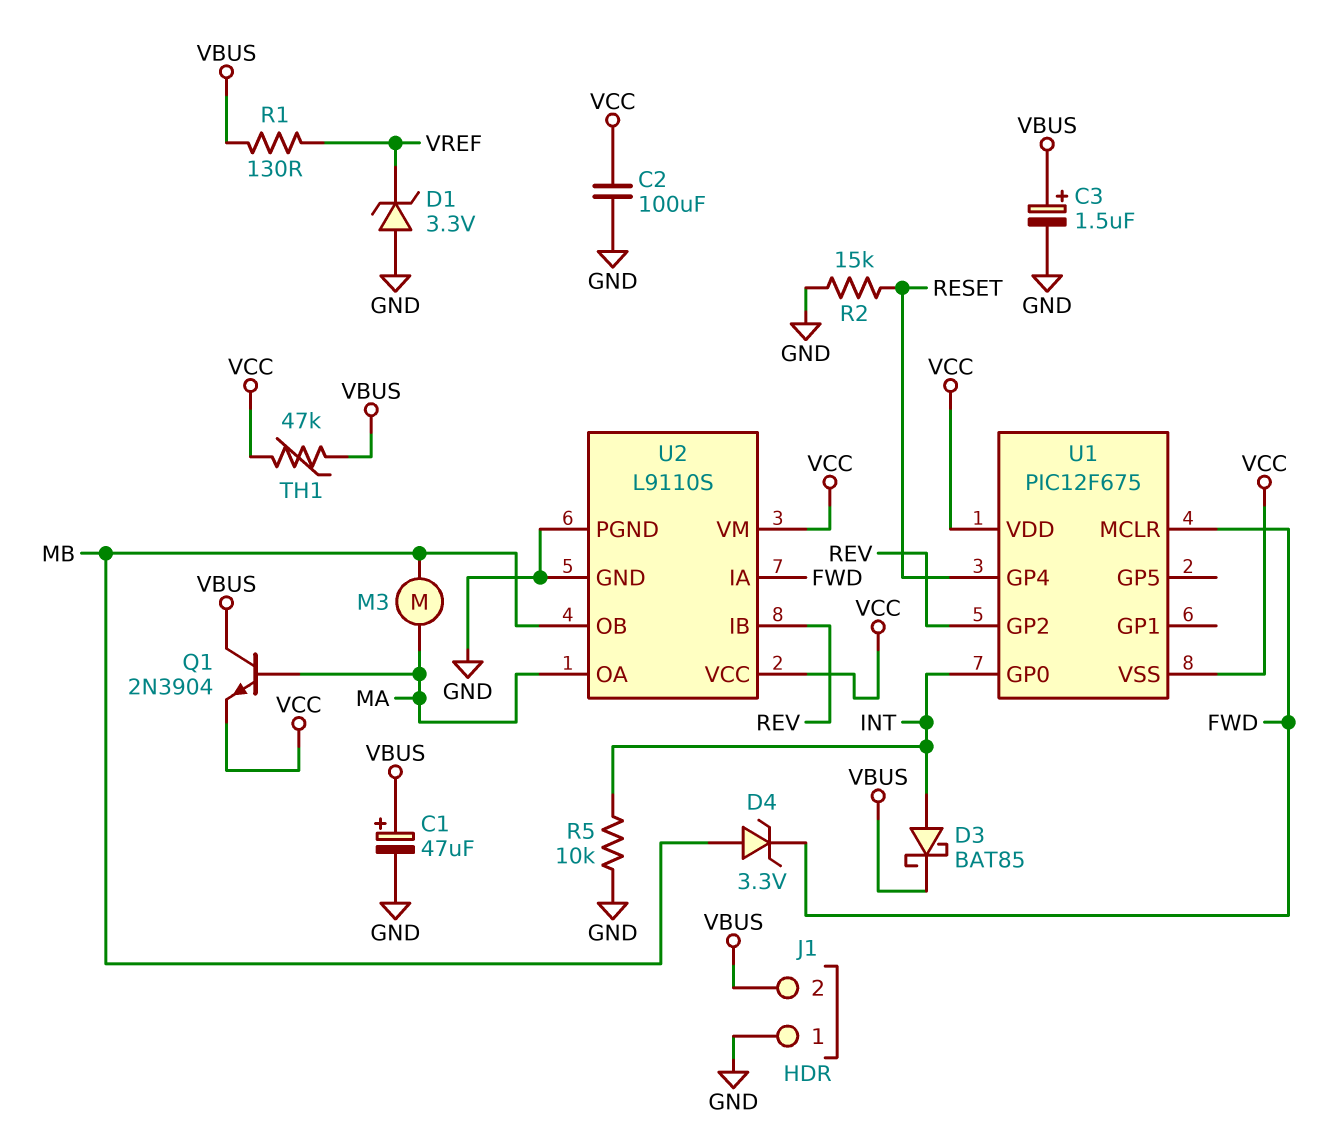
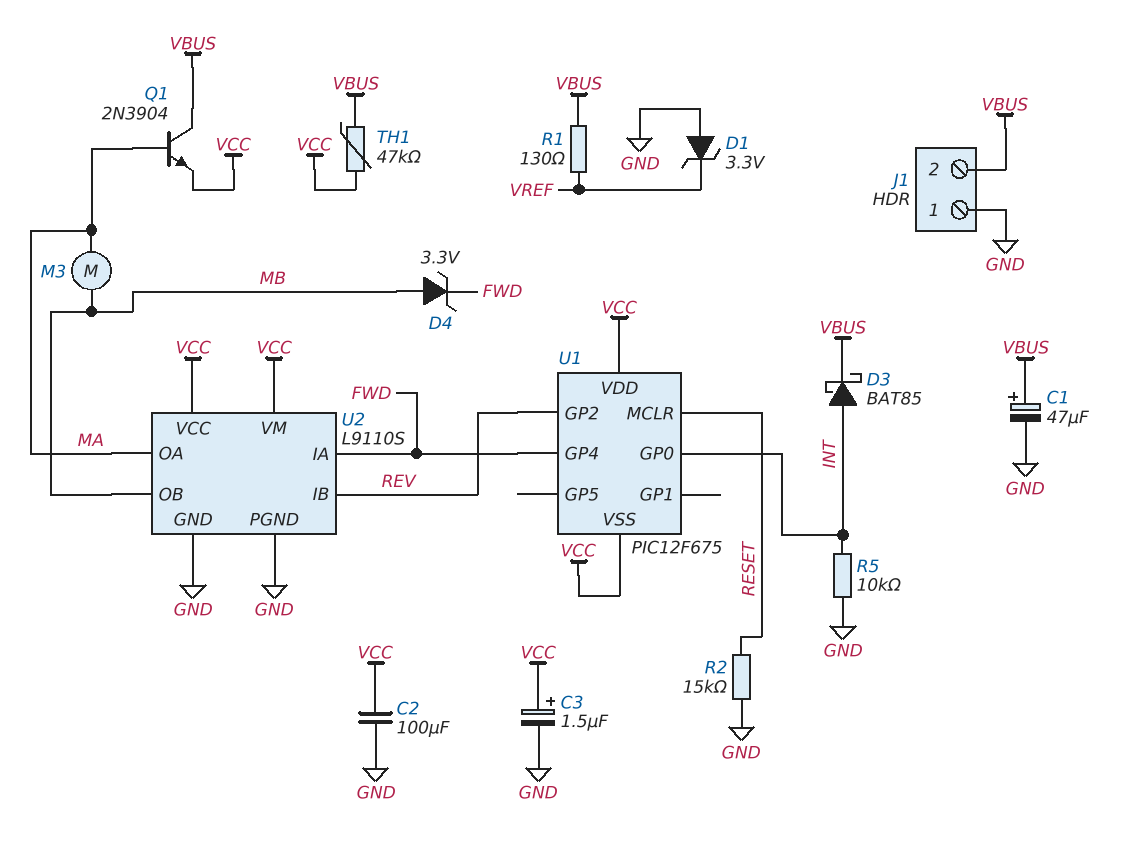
C3: 1.5uF (plus VBUS, minus GND) -> 1.5uF (plus VCC, minus GND)
U1 pin GP4: RESET -> FWD
U1 pin MCLR: FWD -> RESET

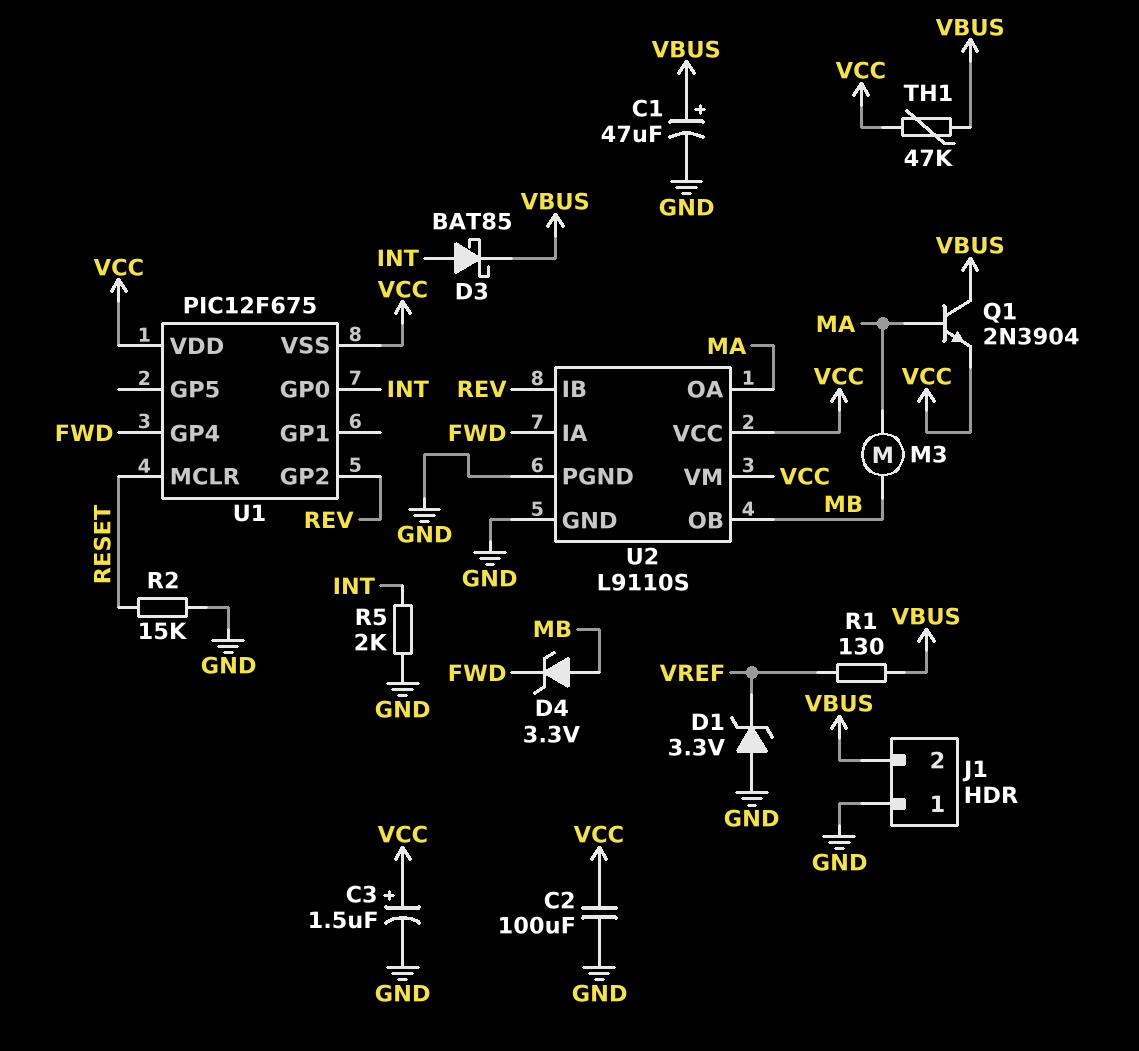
R5: 10k (GND, INT) -> 2k (GND, INT)

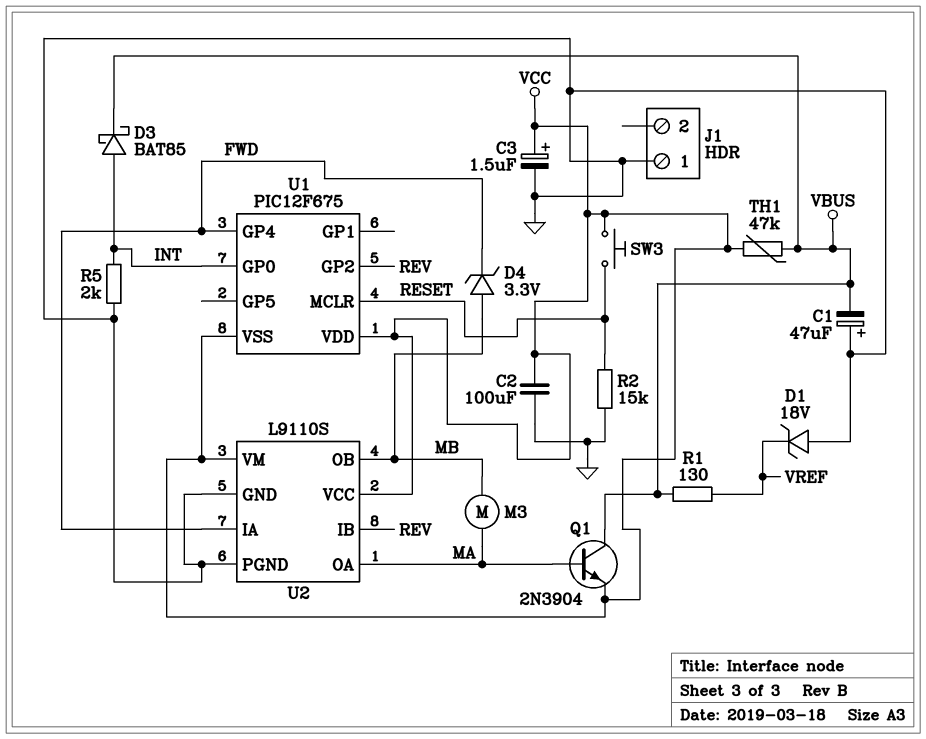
C1: 47uF (plus VBUS, minus GND) -> 47uF (plus GND, minus VBUS)
D1: zener 3.3V (A GND, K VREF) -> zener 18V (A GND, K VREF)
J1 pin 2: VBUS -> none
SW3: none -> button (RESET, VCC)

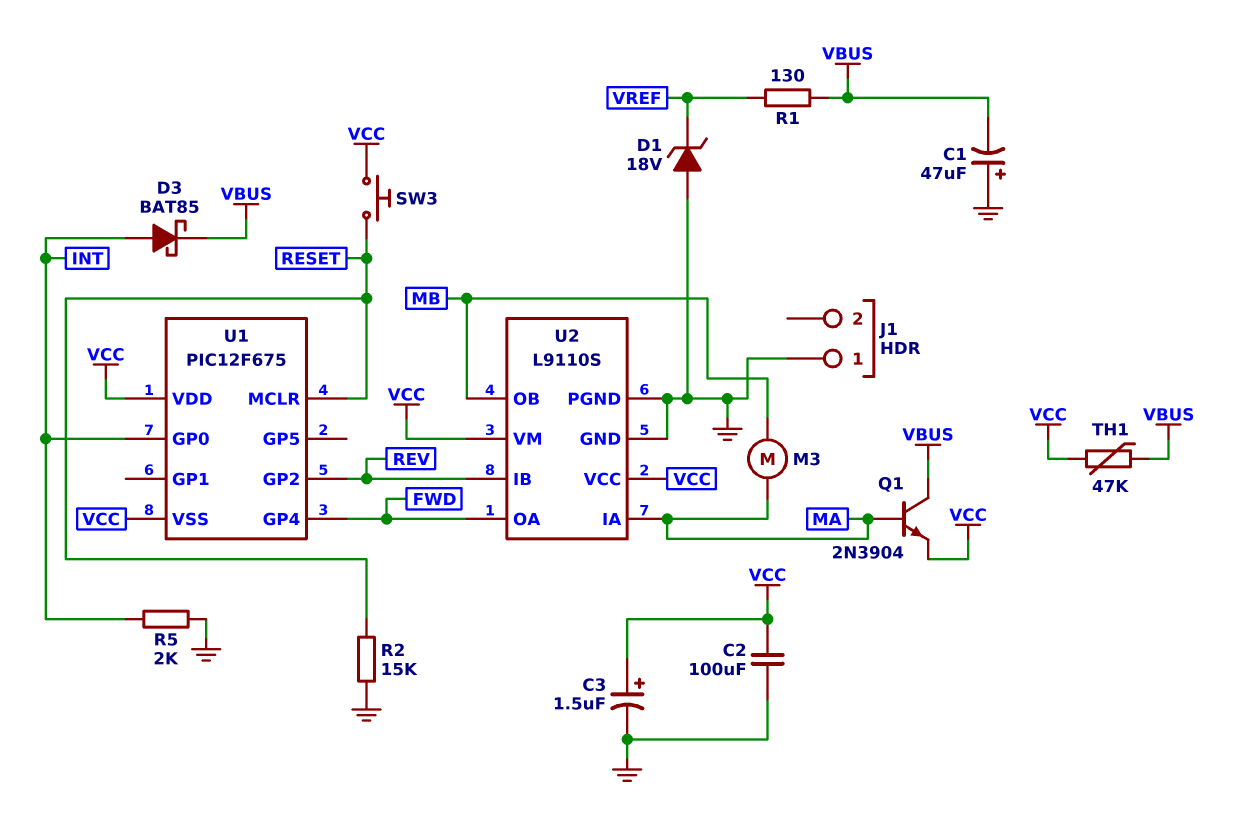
D4: zener 3.3V (A MB, K FWD) -> none
U2 pin IA: FWD -> MA
U2 pin OA: MA -> FWD

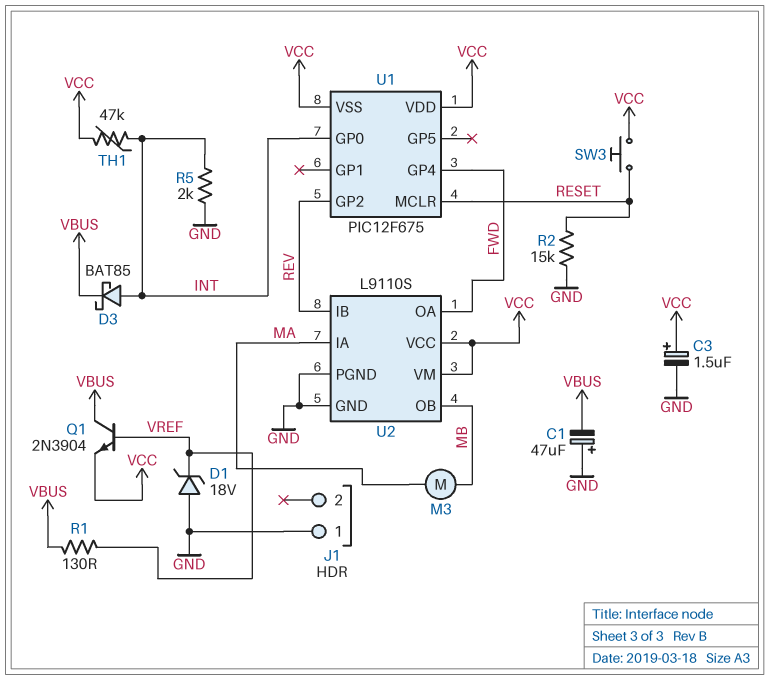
C2: 100uF (GND, VCC) -> none
Q1: NPN 2N3904 (B MA, C VBUS, E VCC) -> NPN 2N3904 (B VREF, C VBUS, E VCC)
TH1: 47k (VBUS, VCC) -> 47k (INT, VCC)

